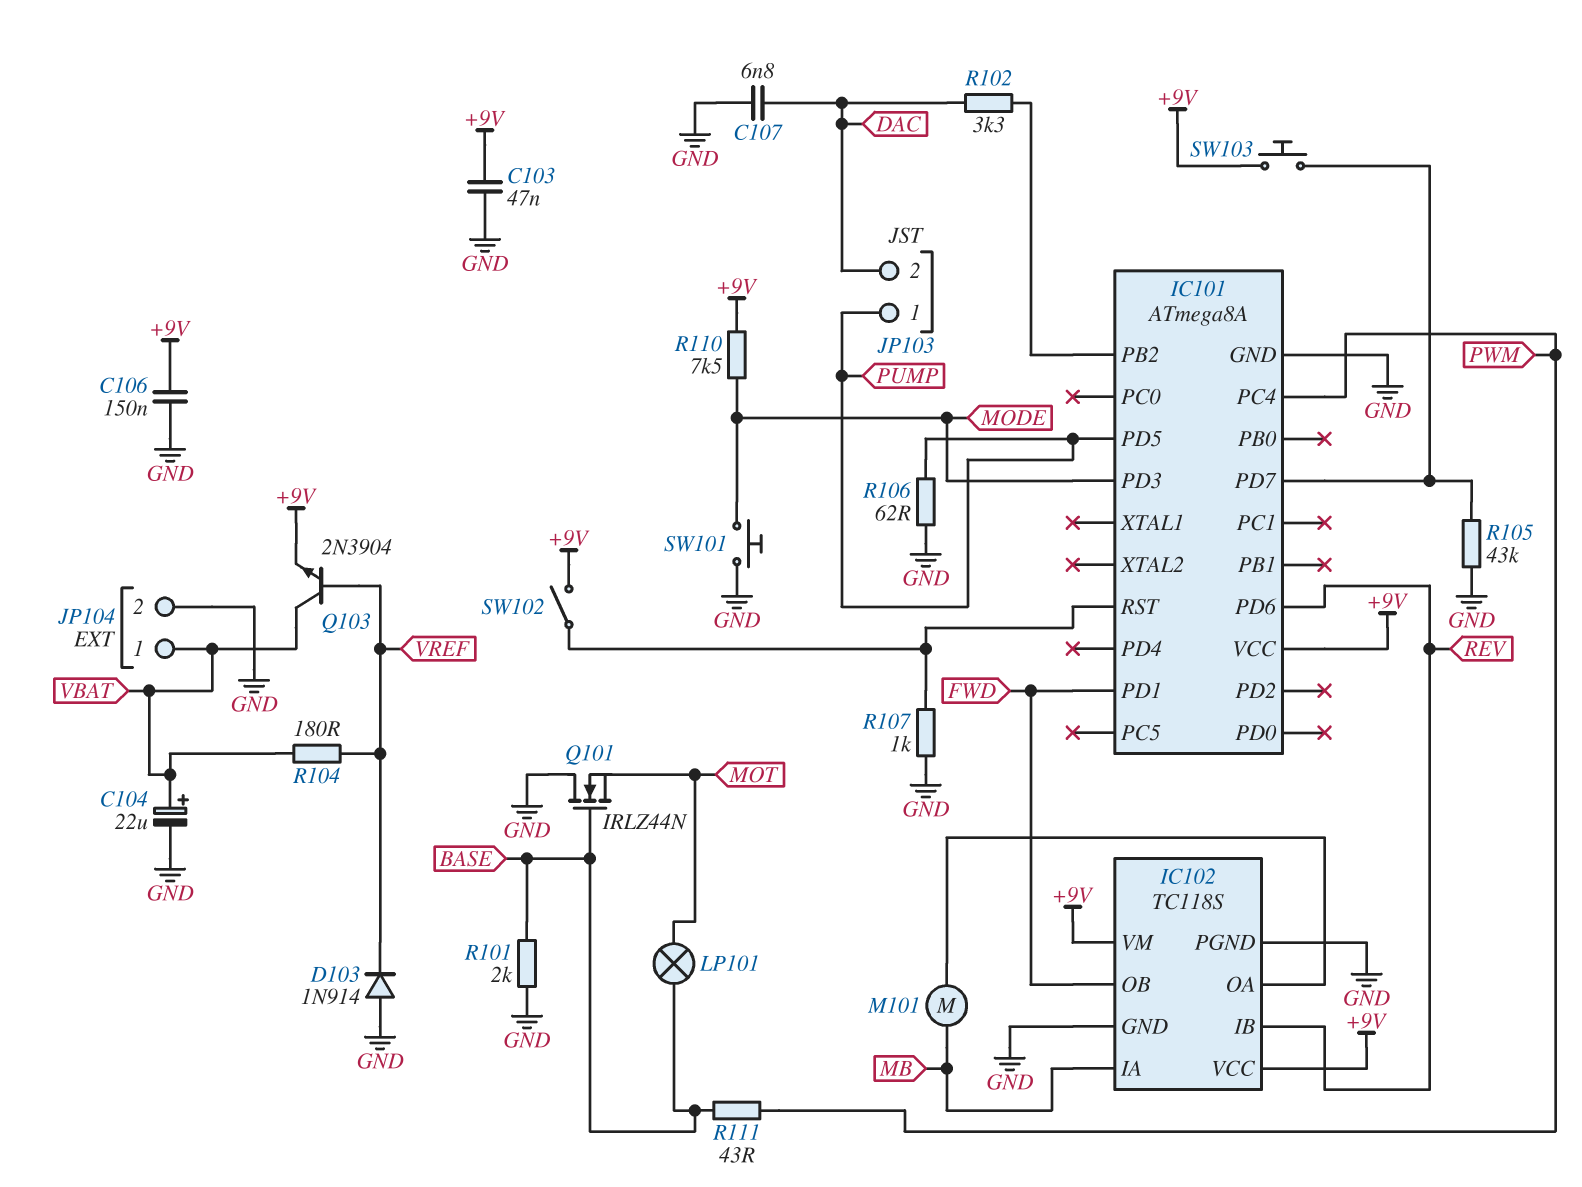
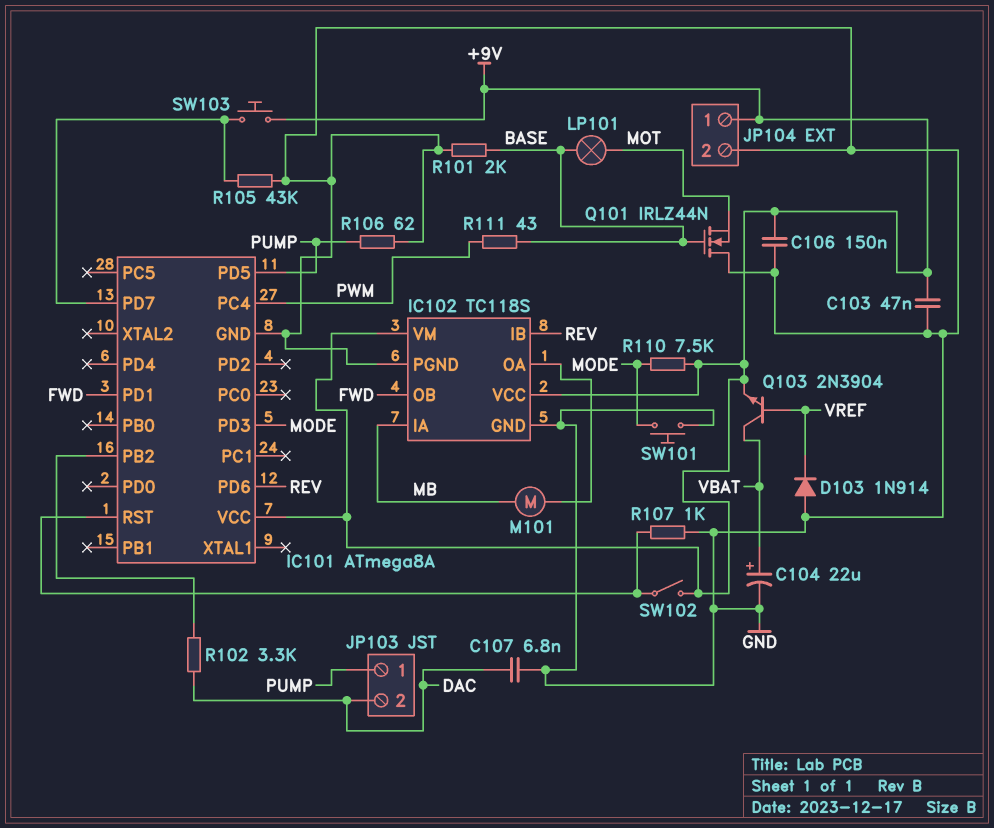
JP104 pin 1: VBAT -> +9V
R104: 180 (VBAT, VREF) -> none

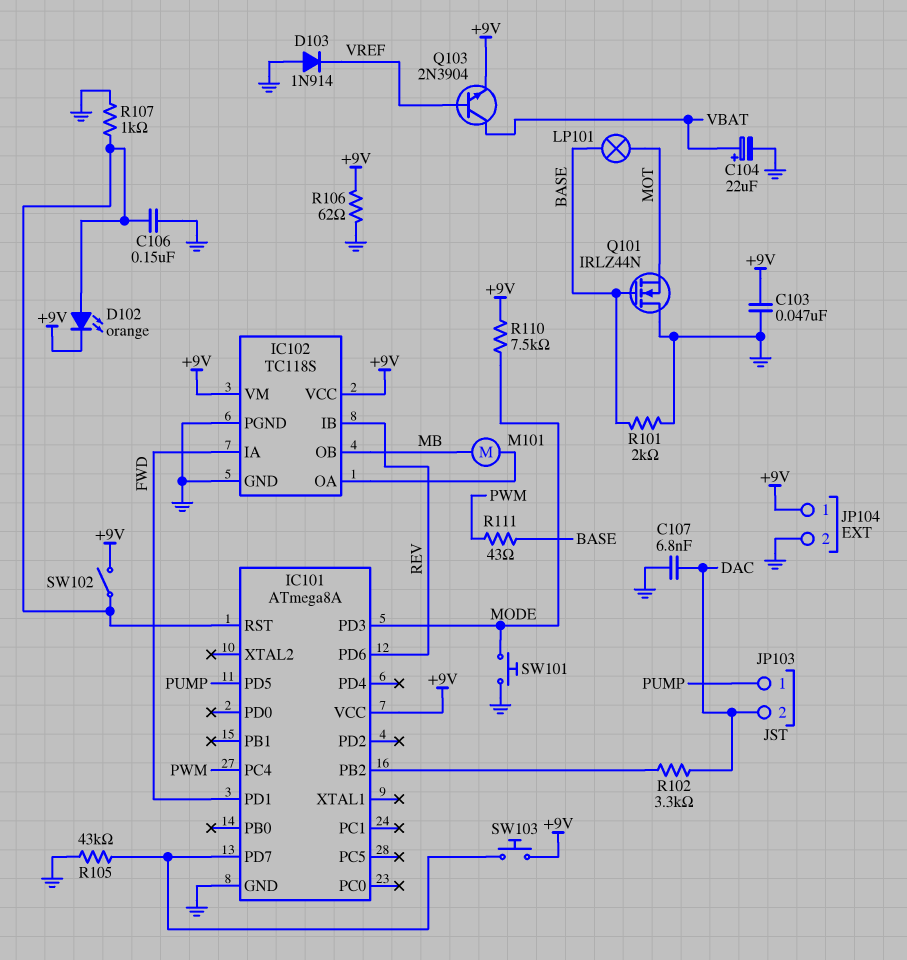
C106: 150nF (+9V, GND) -> 150nF (GND, IC101/RST)
D102: none -> LED orange (A IC101/RST, K +9V)
IC102 pin IA: MB -> FWD
IC102 pin OB: FWD -> MB
R106: 62 (GND, PUMP) -> 62 (+9V, GND)

